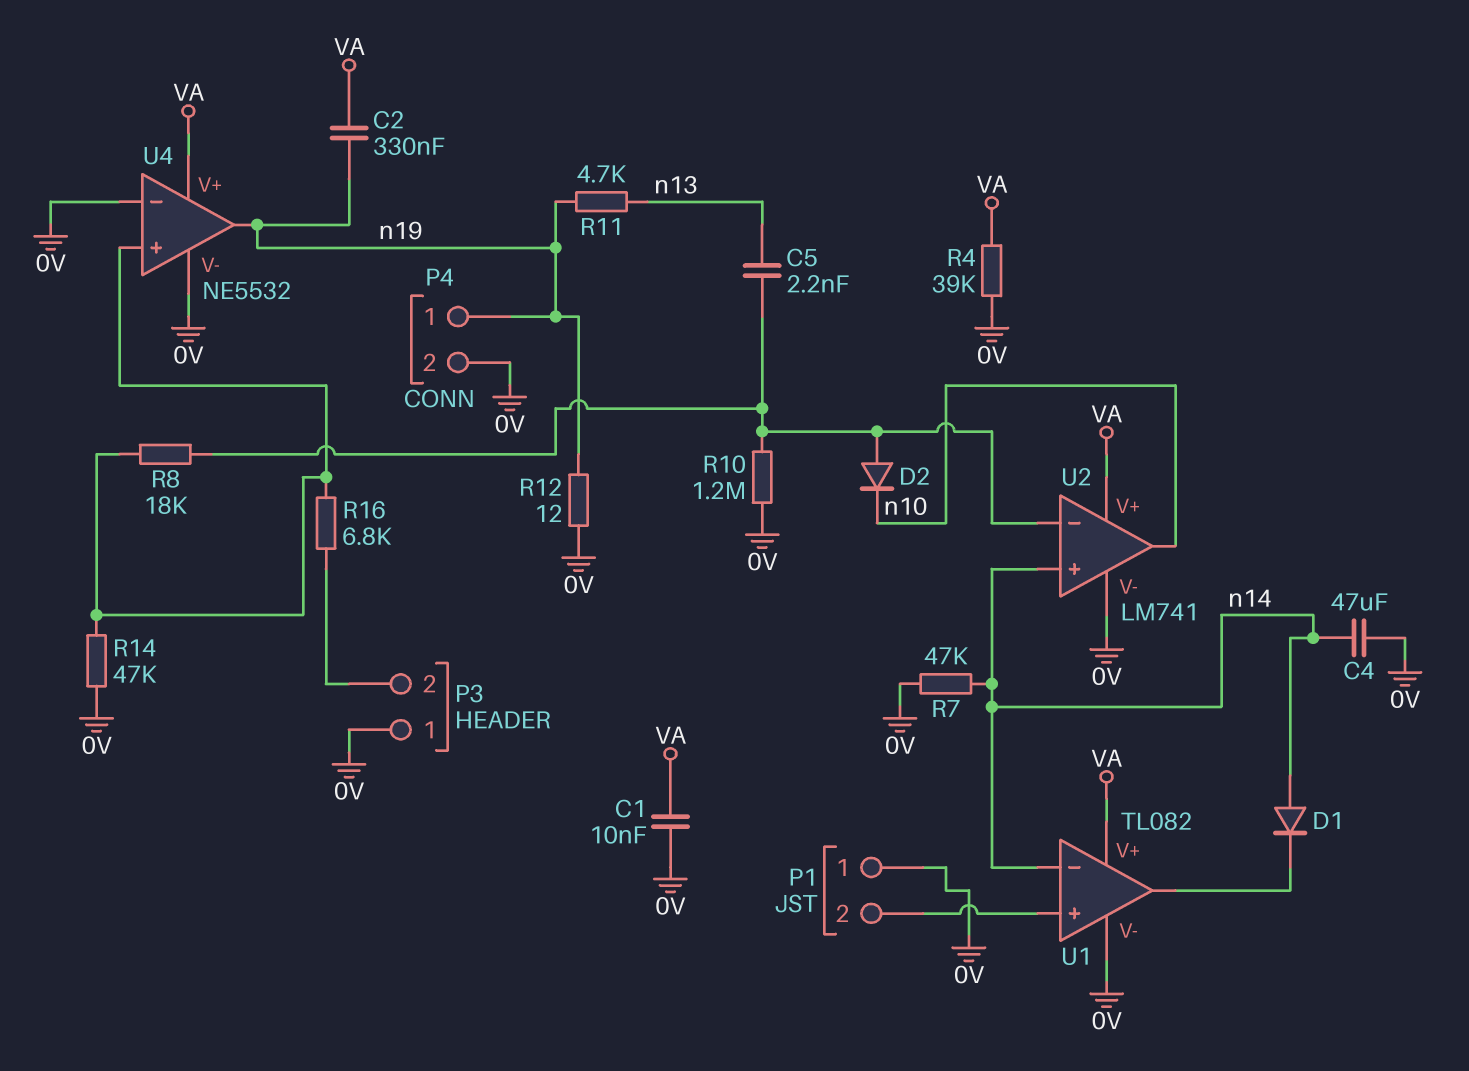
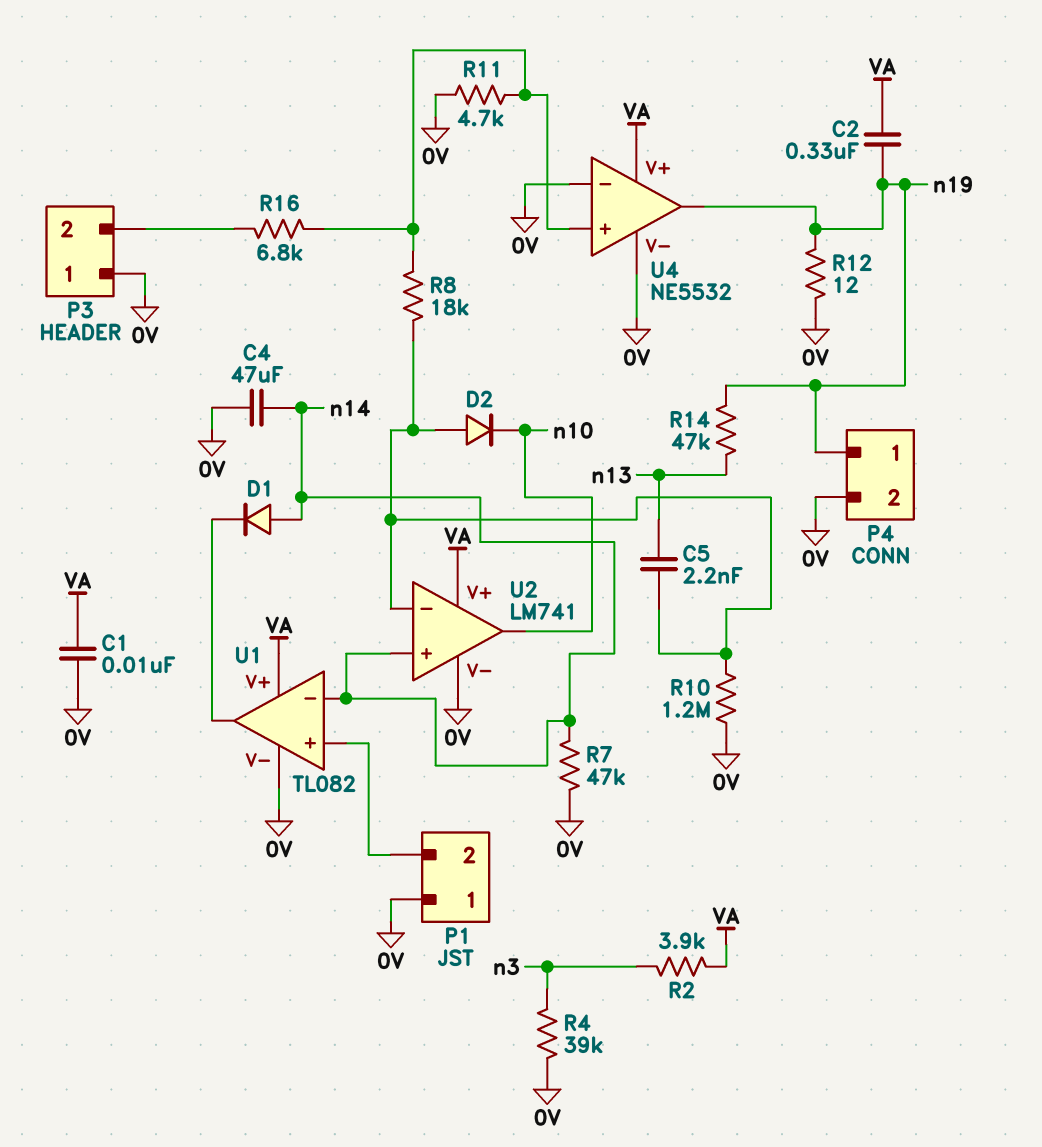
R2: none -> 3.9k (VA, n3)
R4: 39k (0V, VA) -> 39k (0V, n3)
R11: 4.7k (n13, n19) -> 4.7k (0V, U4/in+)
R14: 47k (0V, U4/in+) -> 47k (n13, n19)

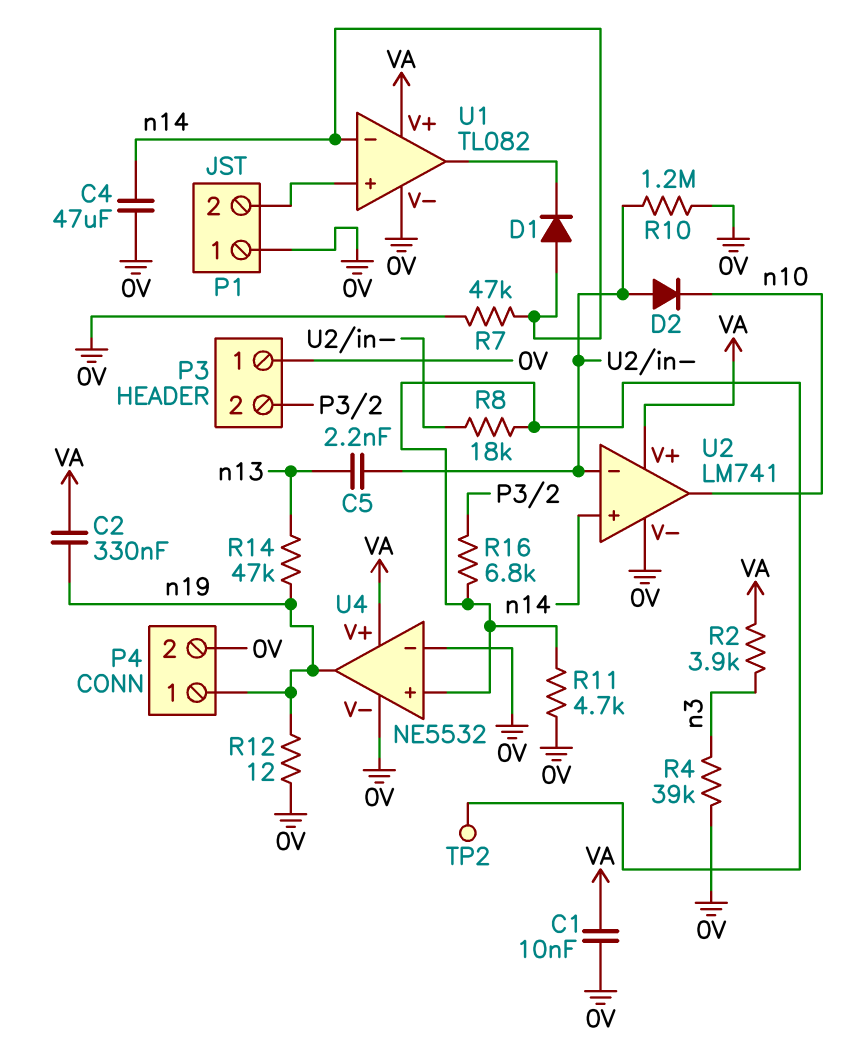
TP2: none -> test point (U4/in+)

